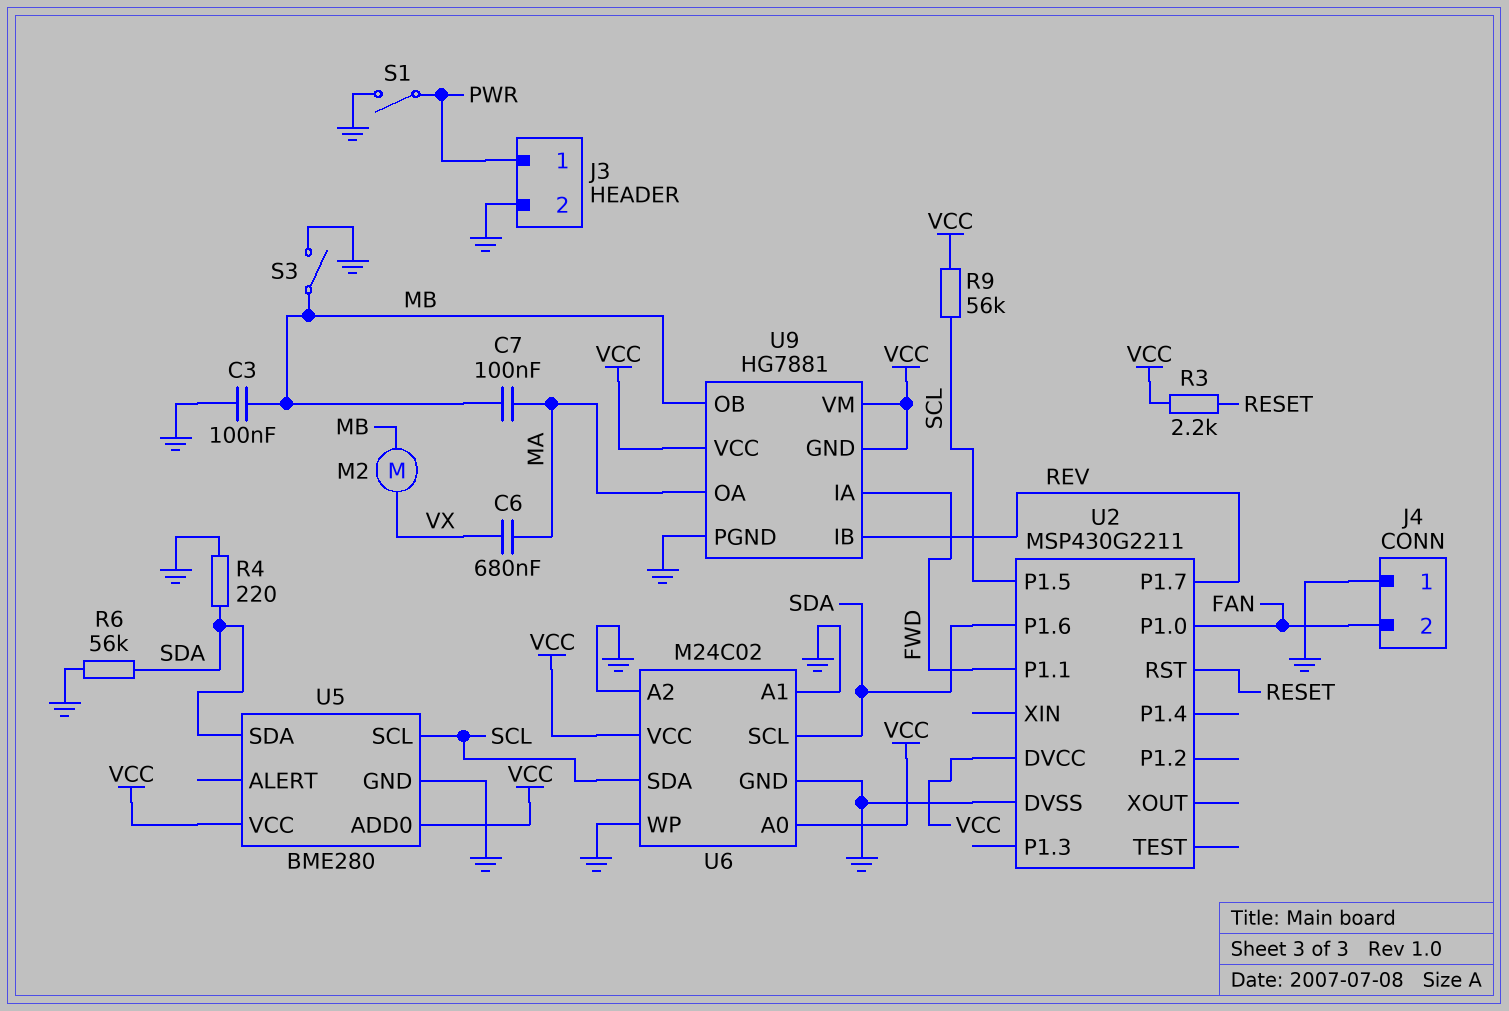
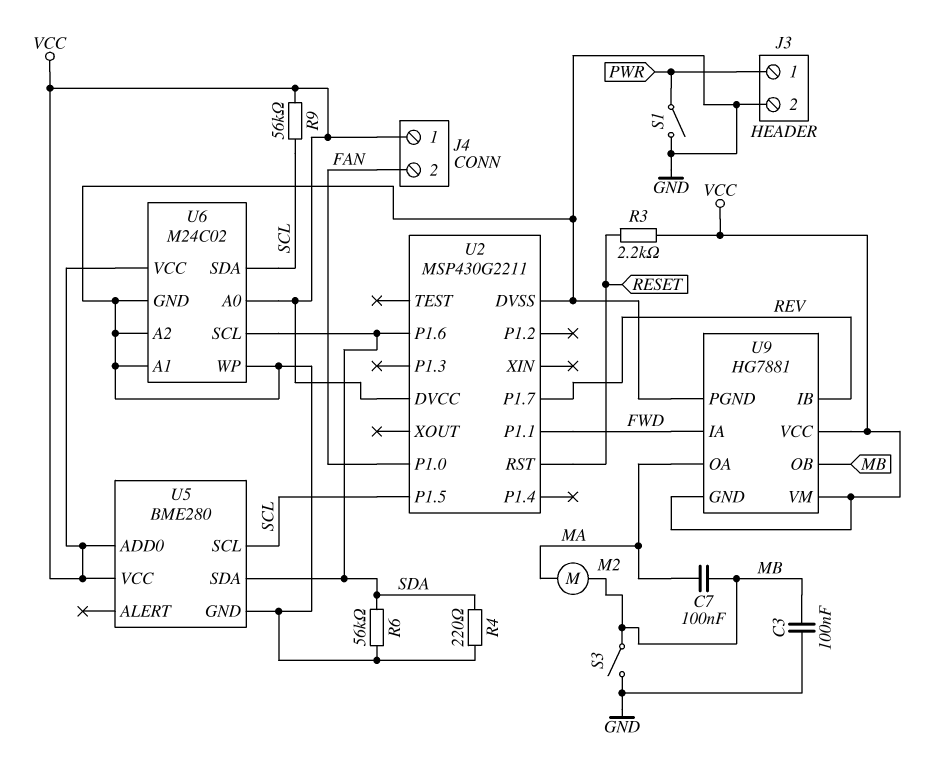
C6: 680nF (MA, VX) -> none
J4 pin 1: GND -> VCC
M2: motor (MB, VX) -> motor (MA, MB)

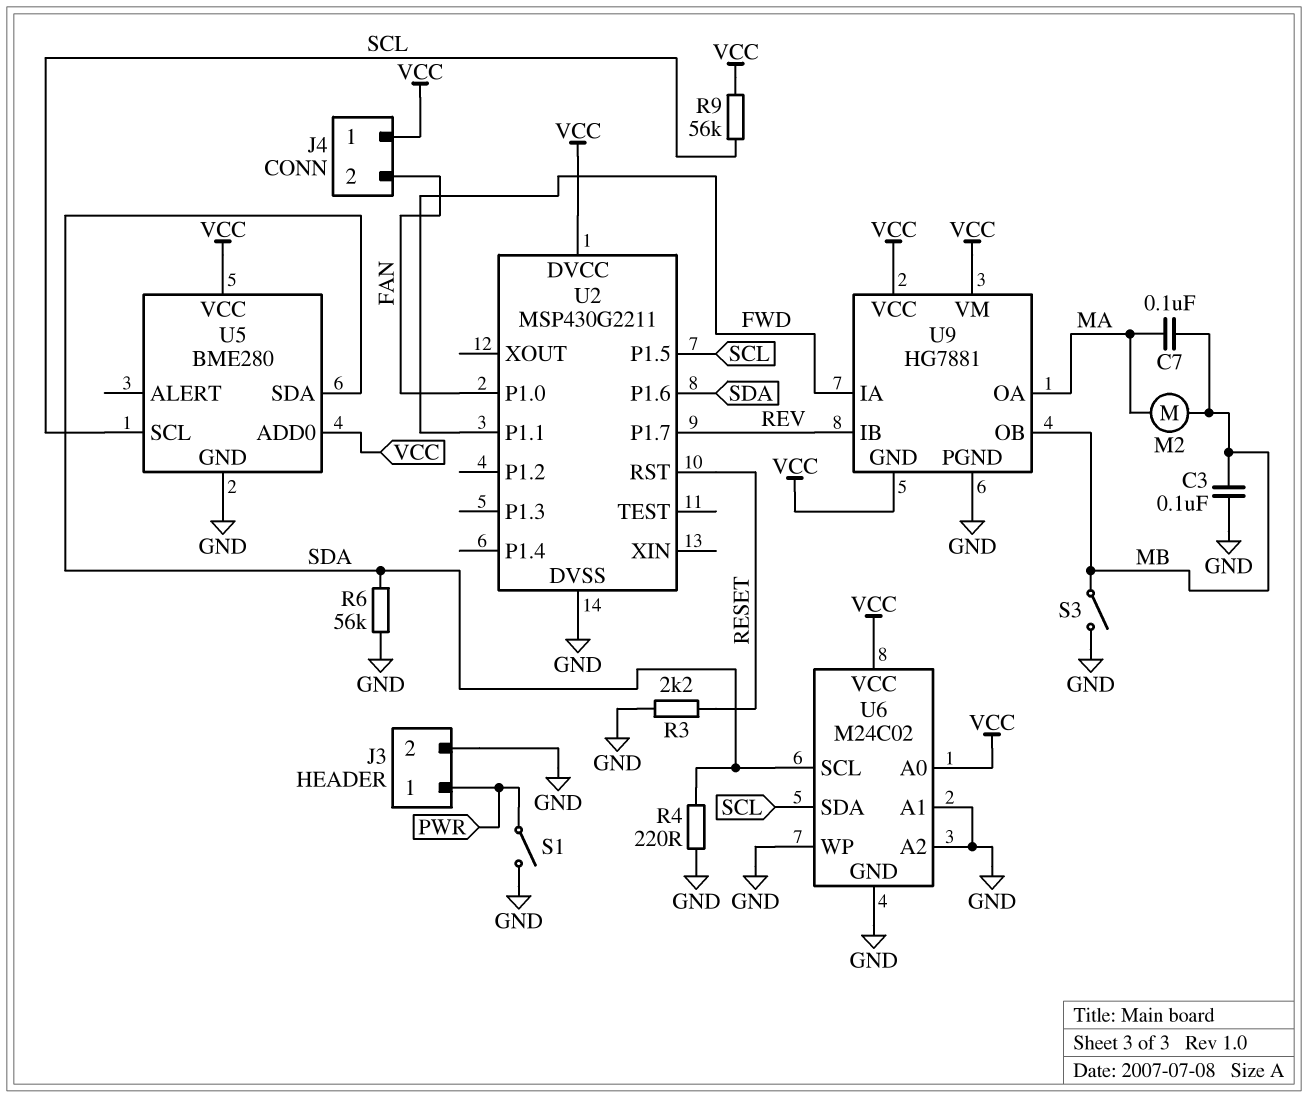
R3: 2.2k (RESET, VCC) -> 2.2k (GND, RESET)

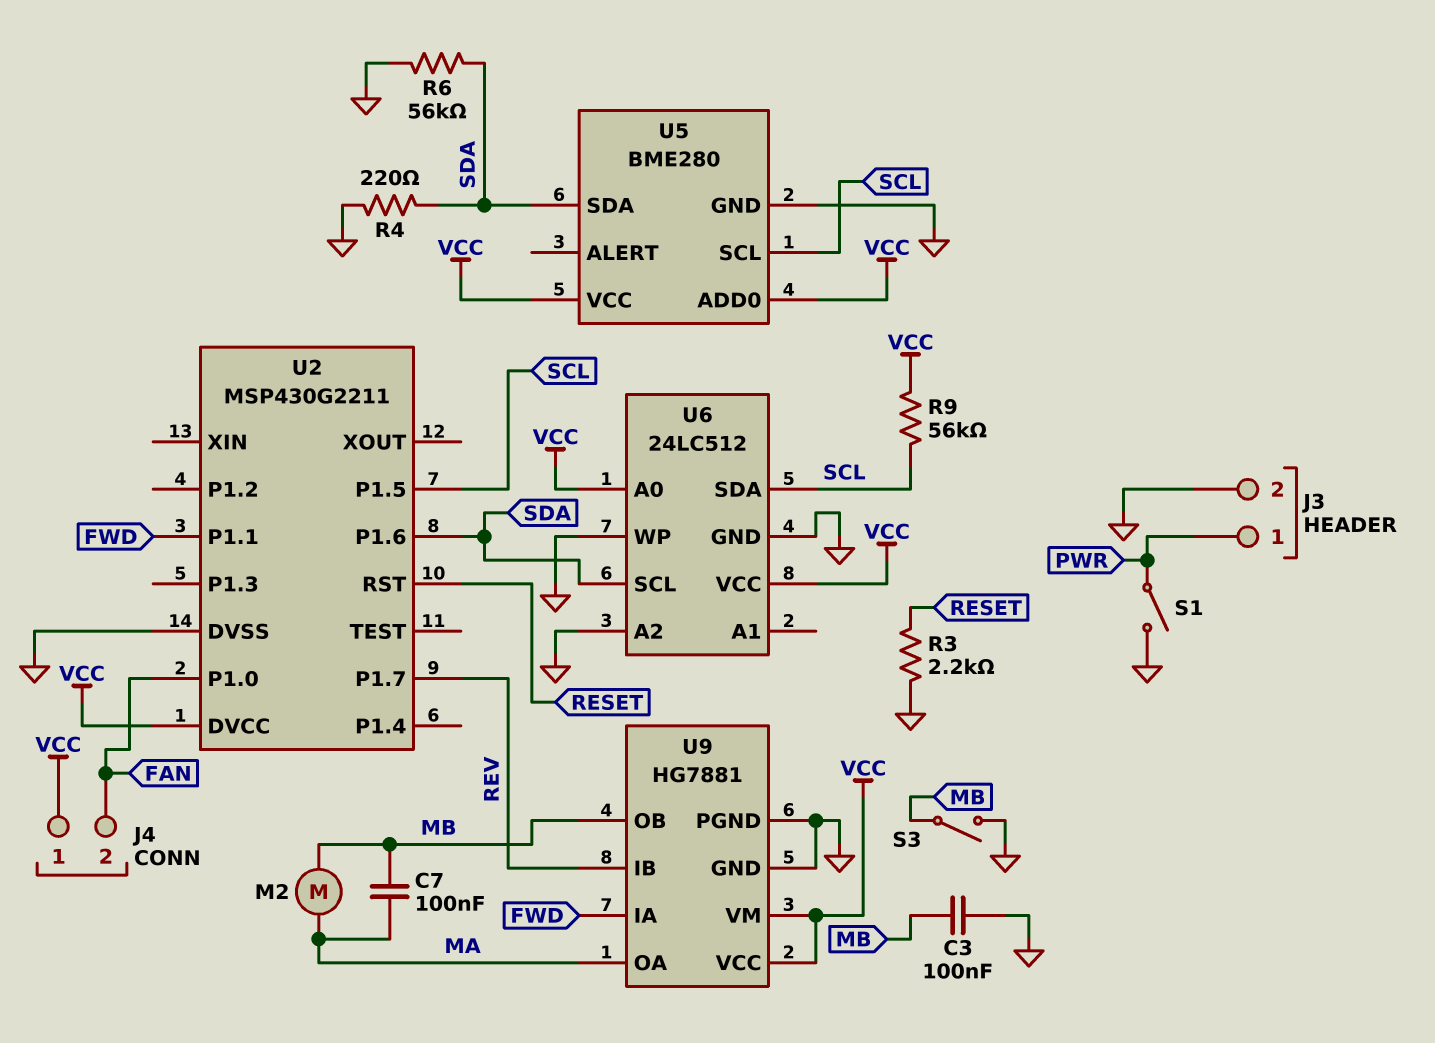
U6: M24C02 -> 24LC512
U6 pin A1: GND -> none
U9 pin GND: VCC -> GND

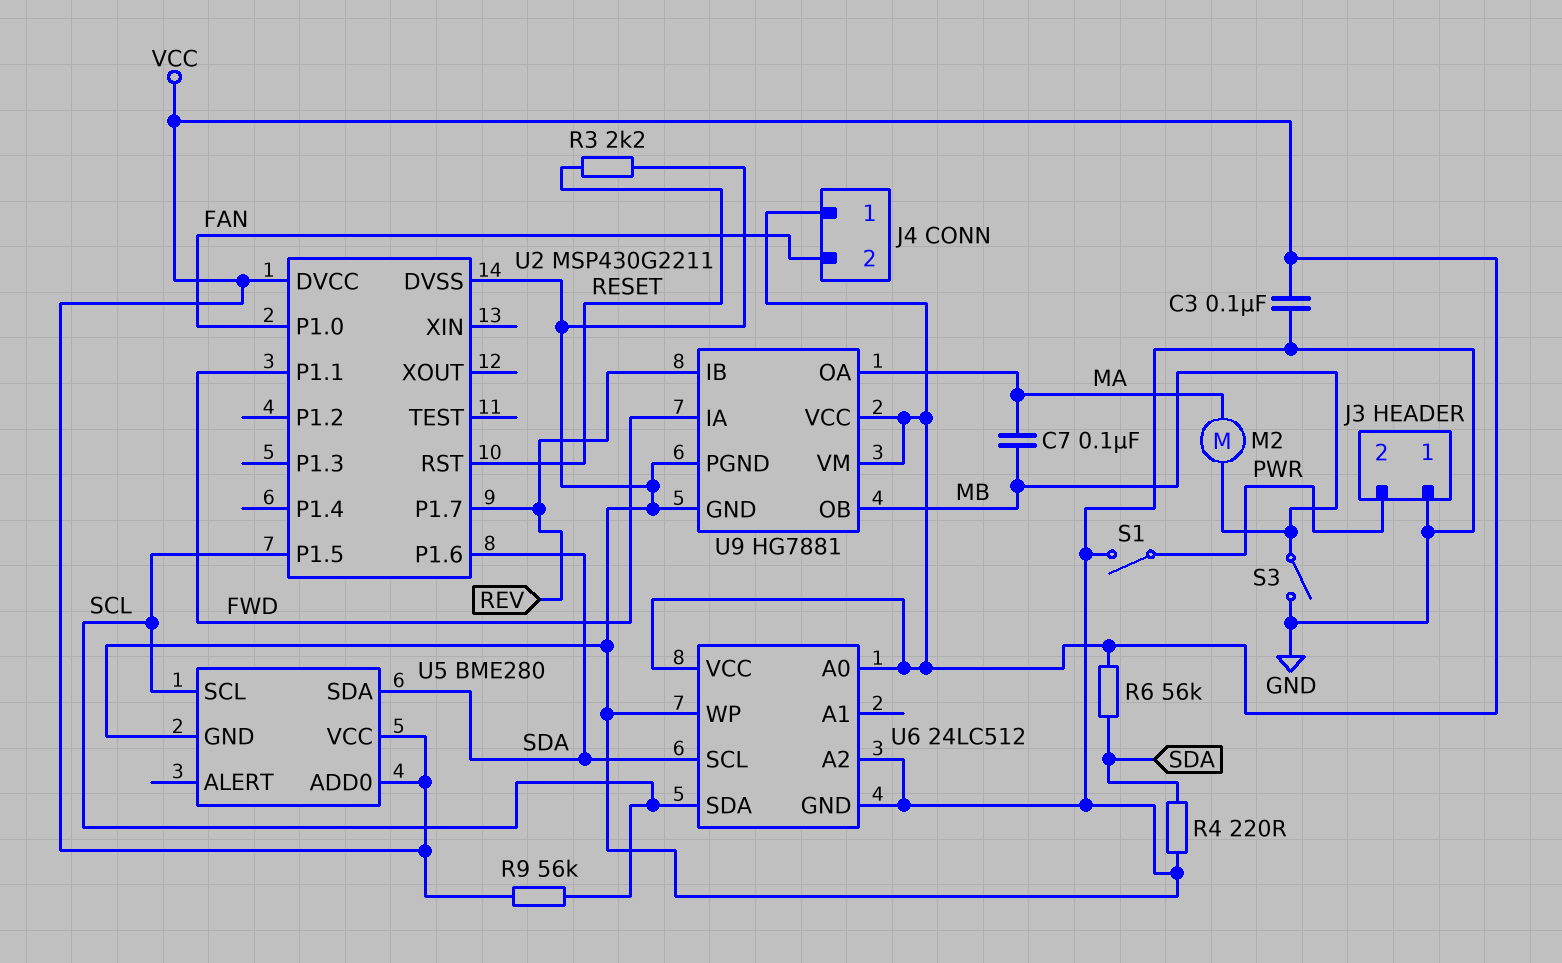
C3: 100nF (GND, MB) -> 100nF (GND, VCC)
J3 pin 1: PWR -> GND
J3 pin 2: GND -> PWR
R6: 56k (GND, SDA) -> 56k (SDA, VCC)

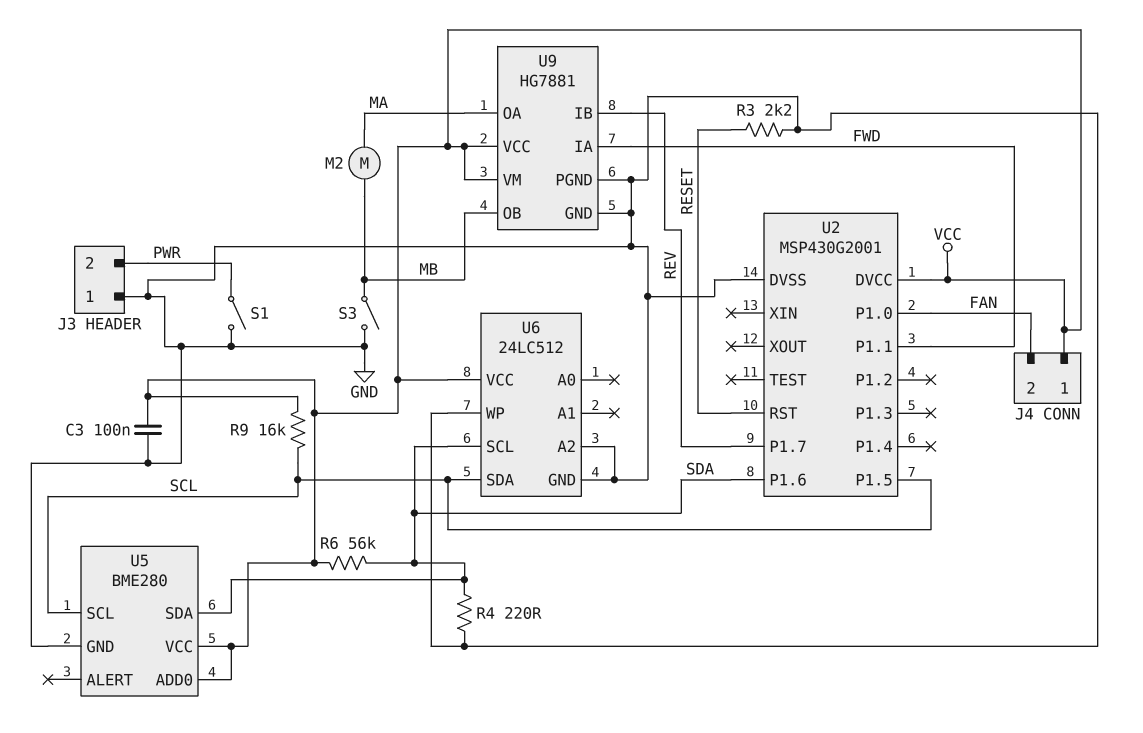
C7: 100nF (MA, MB) -> none
R9: 56k (SCL, VCC) -> 16k (SCL, VCC)
U2: MSP430G2211 -> MSP430G2001
U6 pin A0: VCC -> none

